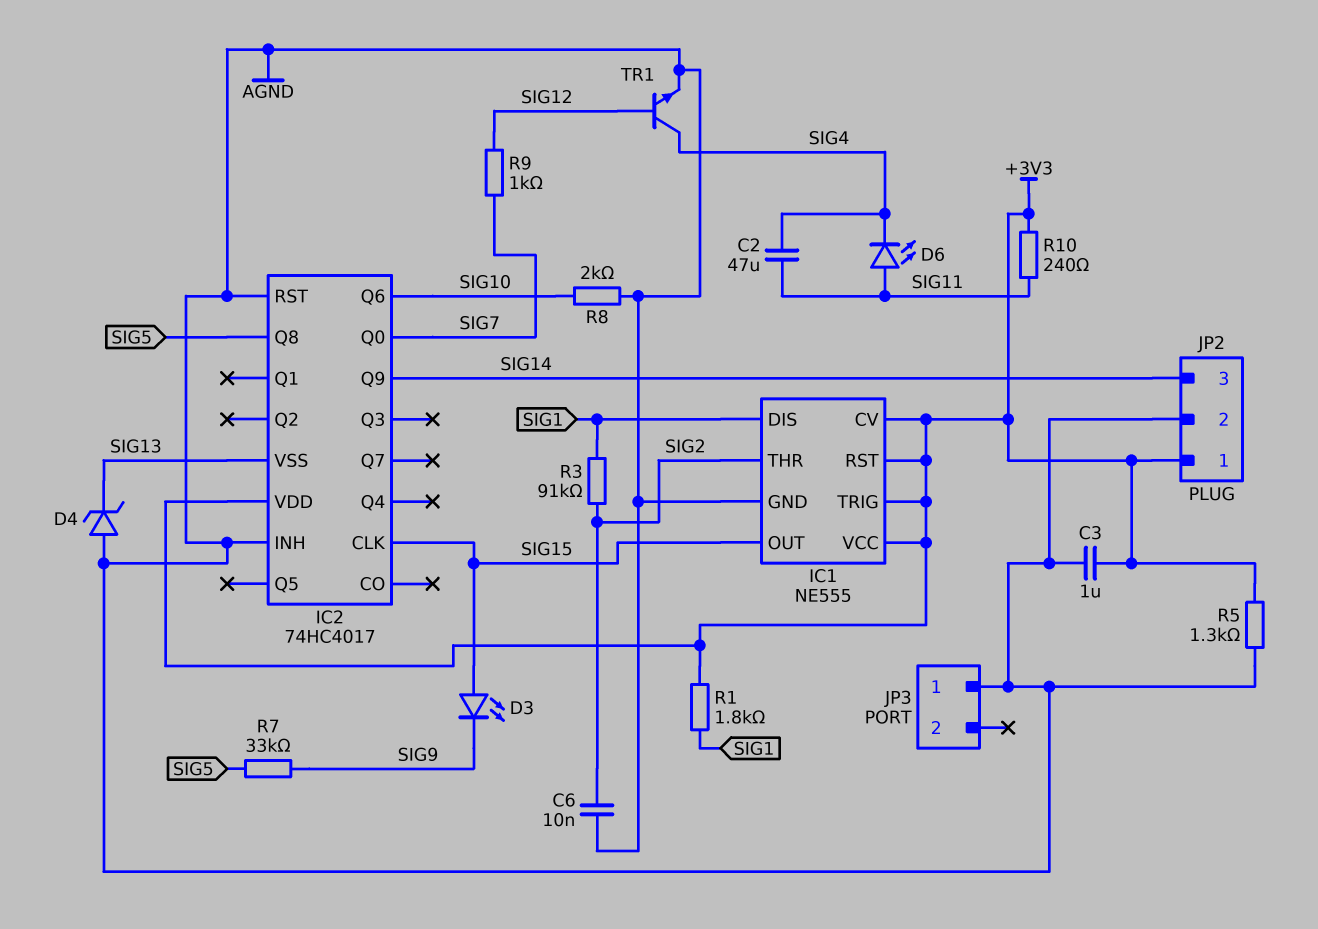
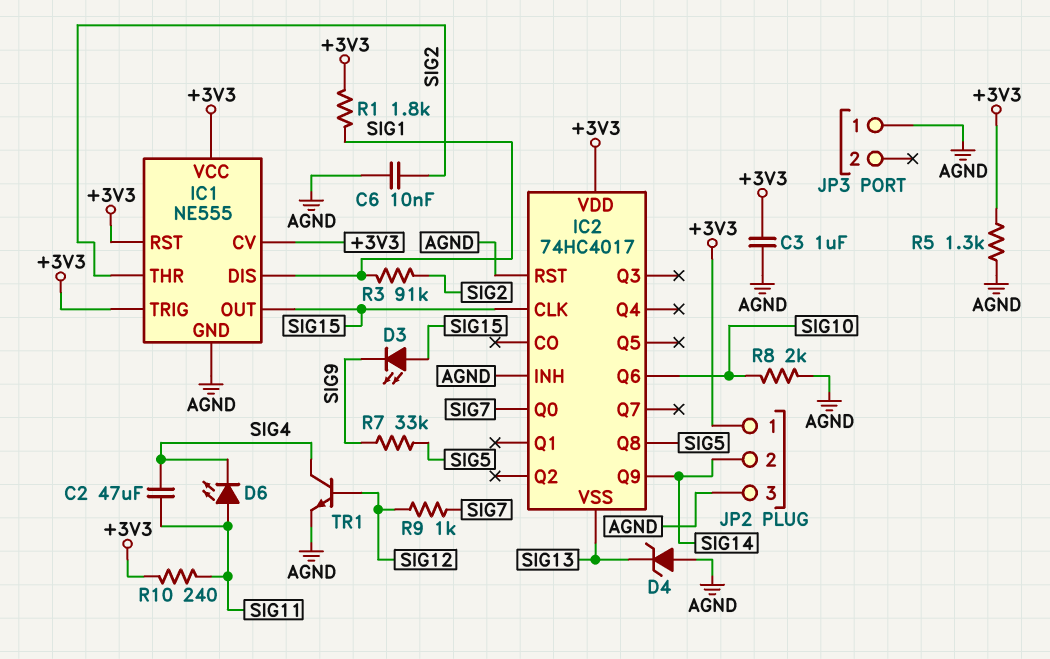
JP2 pin 2: AGND -> SIG14
JP2 pin 3: SIG14 -> AGND

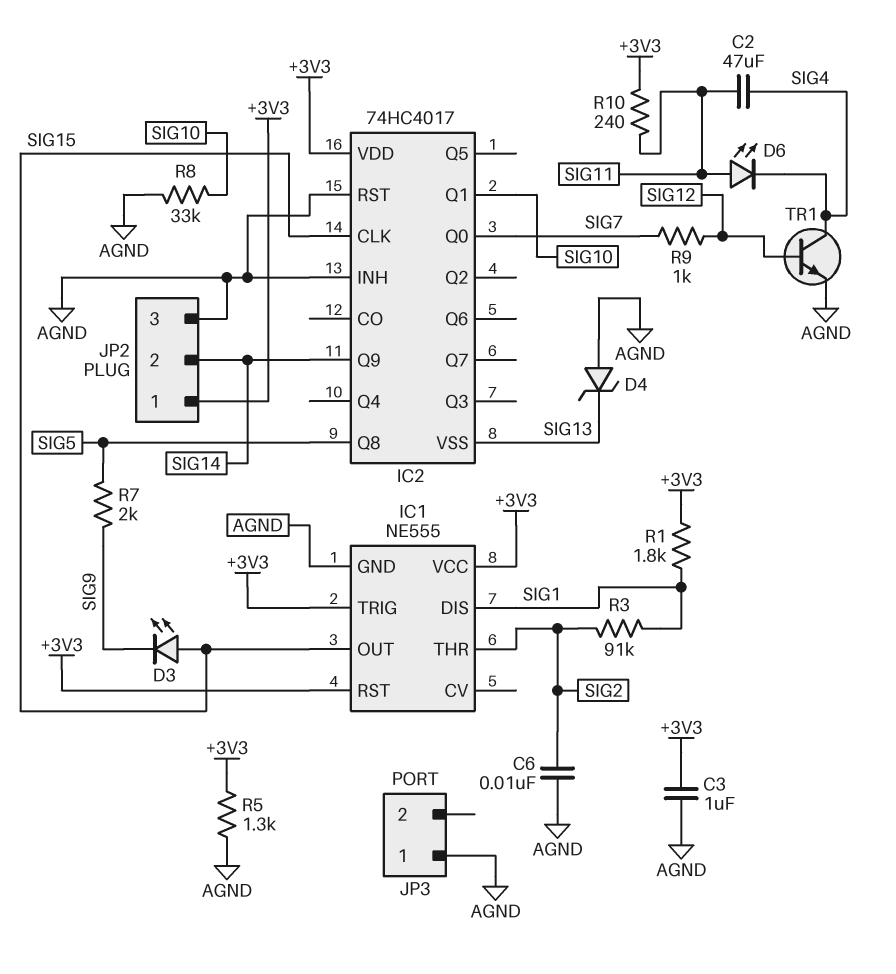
IC1 pin CV: +3V3 -> none
IC2 pin Q1: none -> SIG10
IC2 pin Q6: SIG10 -> none
R7: 33k (SIG5, SIG9) -> 2k (SIG5, SIG9)
R8: 2k (AGND, SIG10) -> 33k (AGND, SIG10)

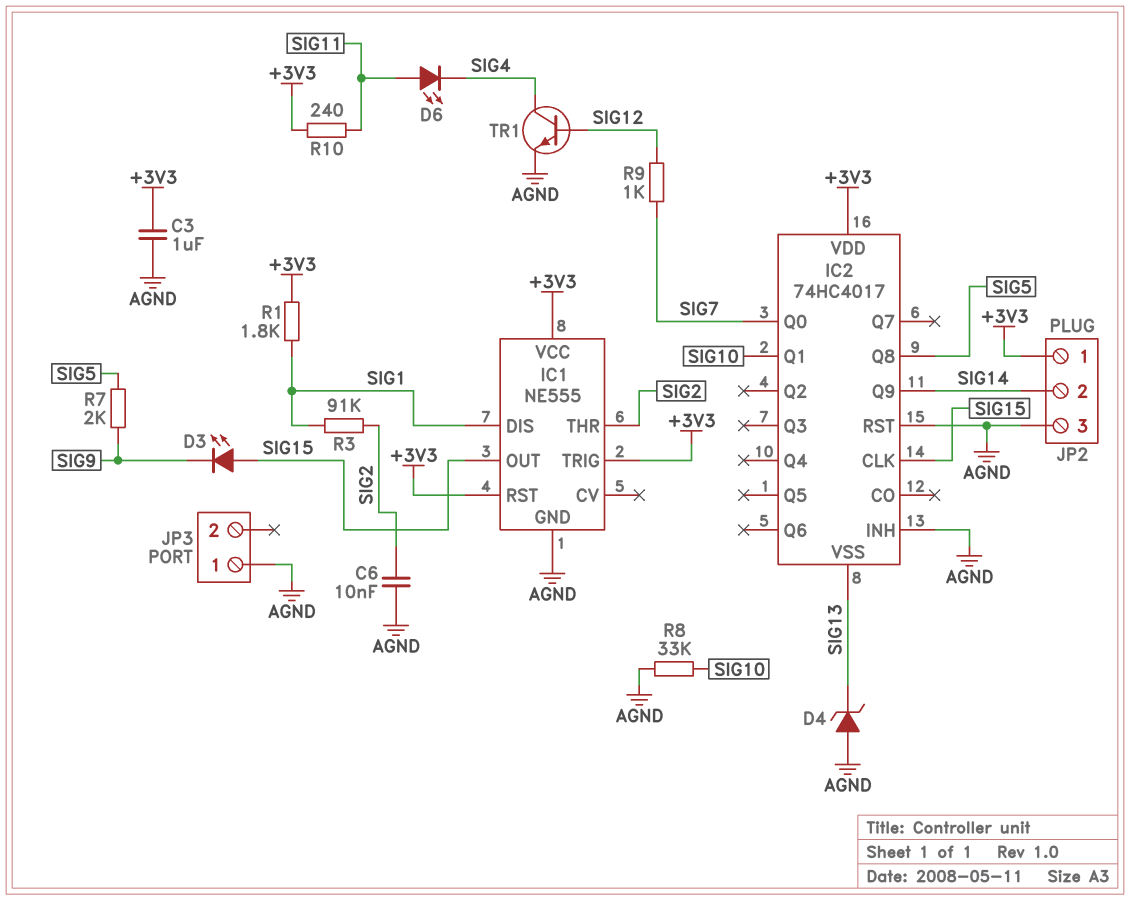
C2: 47uF (SIG4, SIG11) -> none
R5: 1.3k (+3V3, AGND) -> none

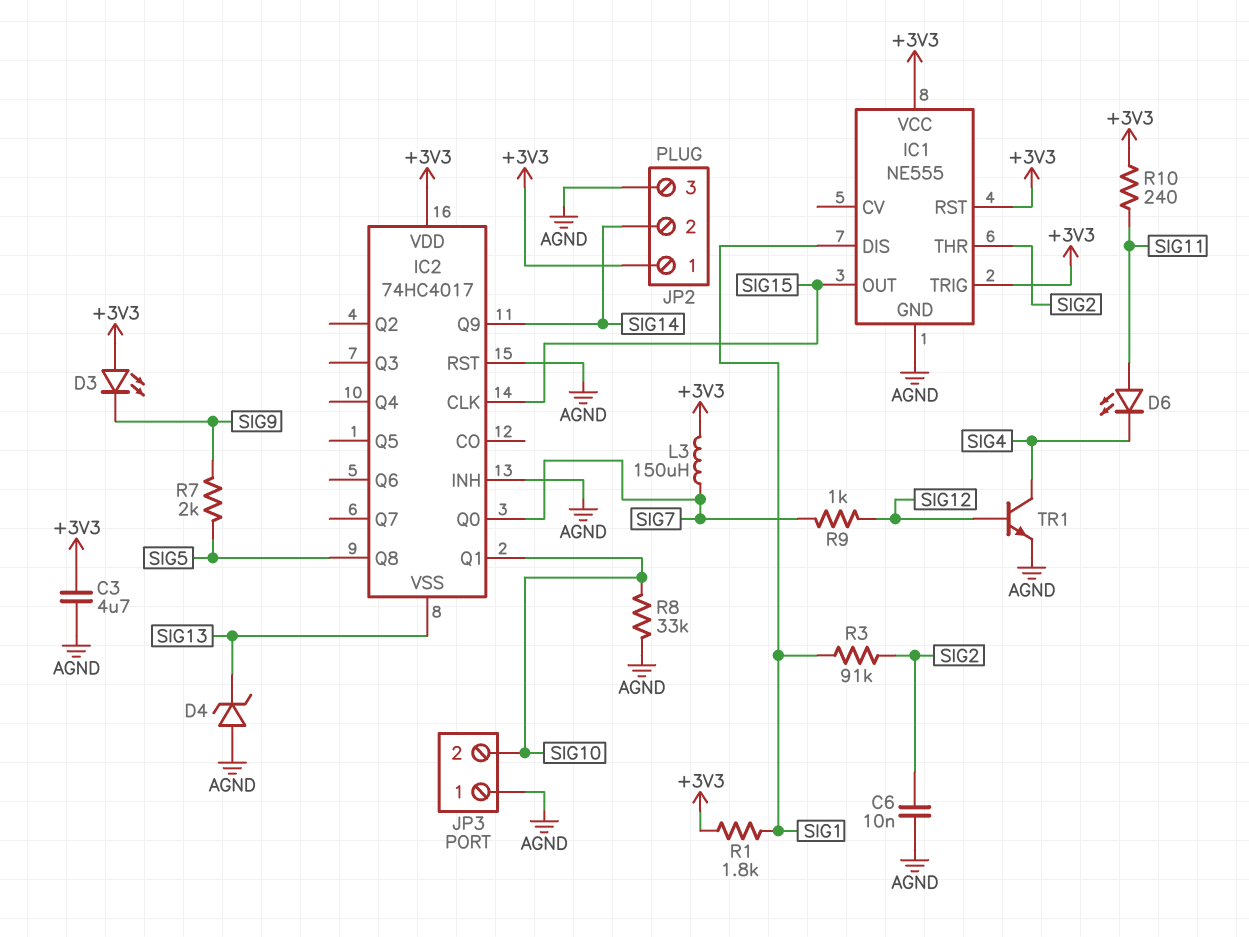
C3: 1uF (+3V3, AGND) -> 4.7uF (+3V3, AGND)
D3: LED (A SIG15, K SIG9) -> LED (A +3V3, K SIG9)
JP3 pin 2: none -> SIG10
L3: none -> 150uH (+3V3, SIG7)

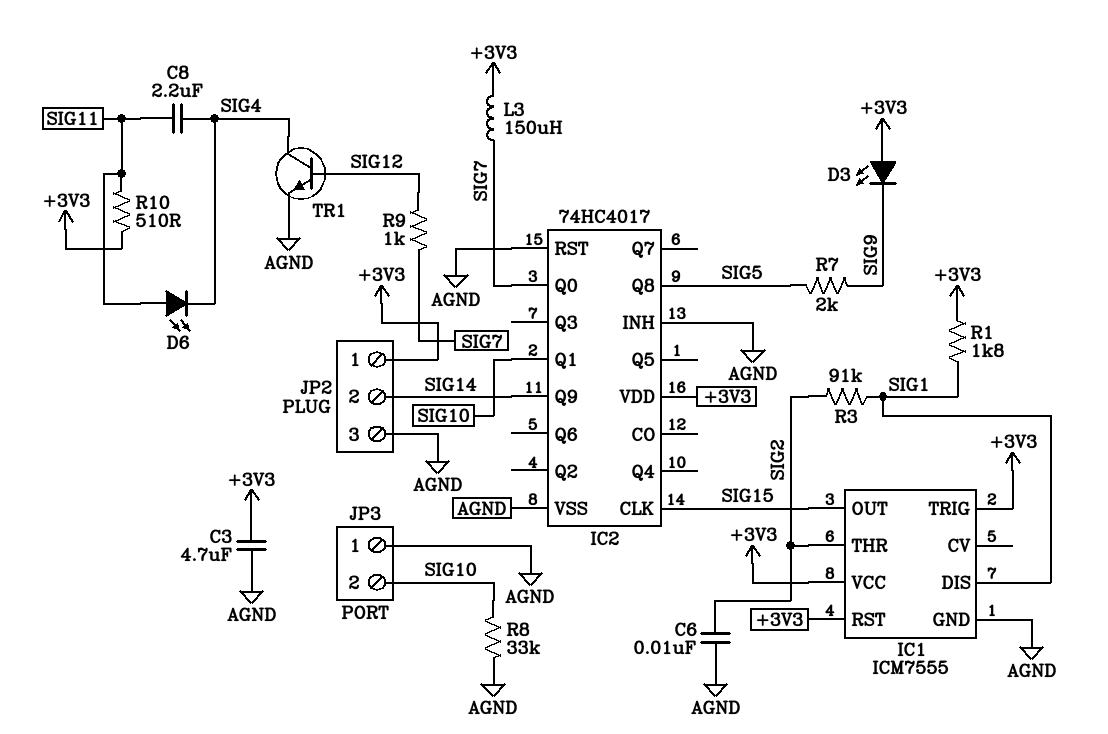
C8: none -> 2.2uF (SIG4, SIG11)
D4: zener (A AGND, K SIG13) -> none
IC1: NE555 -> ICM7555
IC2 pin VSS: SIG13 -> AGND
R10: 240 (+3V3, SIG11) -> 510 (+3V3, SIG11)

